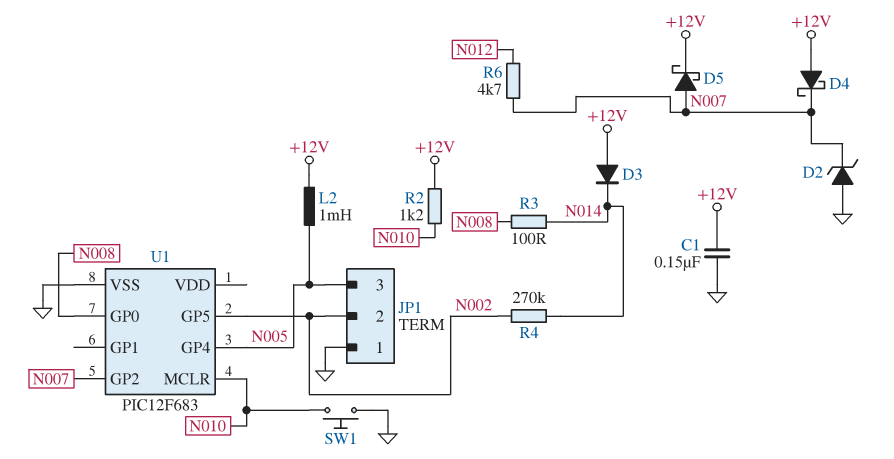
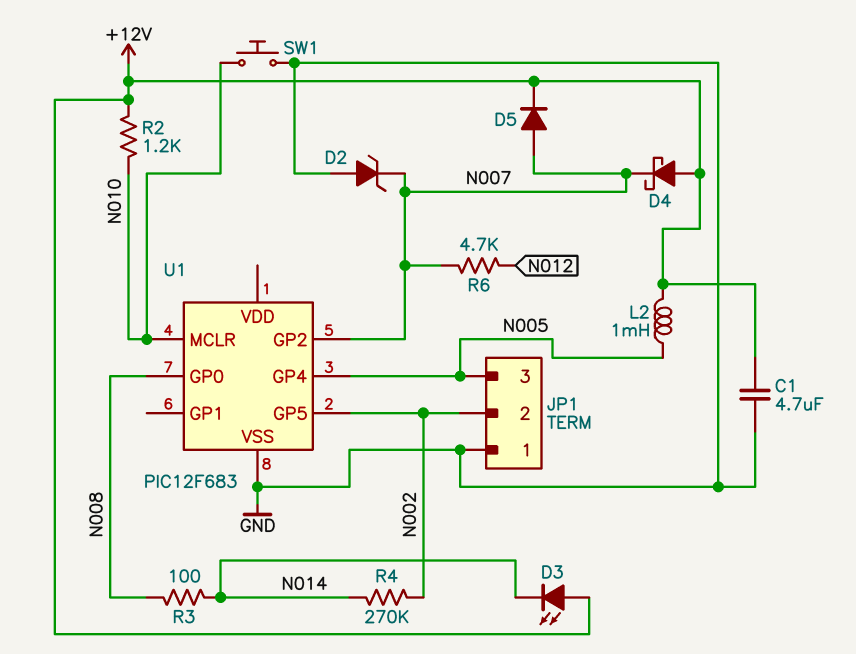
C1: 150nF (+12V, GND) -> 4.7uF (+12V, GND)
D3: diode (A +12V, K N014) -> LED (A +12V, K N014)
D5: schottky (A N007, K +12V) -> diode (A N007, K +12V)

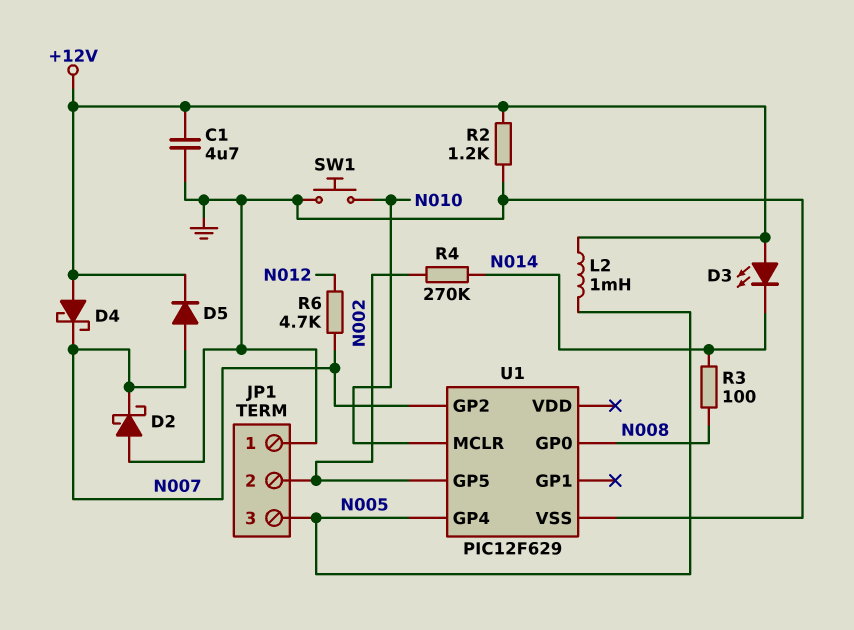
D2: zener (A GND, K N007) -> schottky (A GND, K N007)
R2: 1.2k (+12V, N010) -> 1.2k (+12V, GND)
U1: PIC12F683 -> PIC12F629

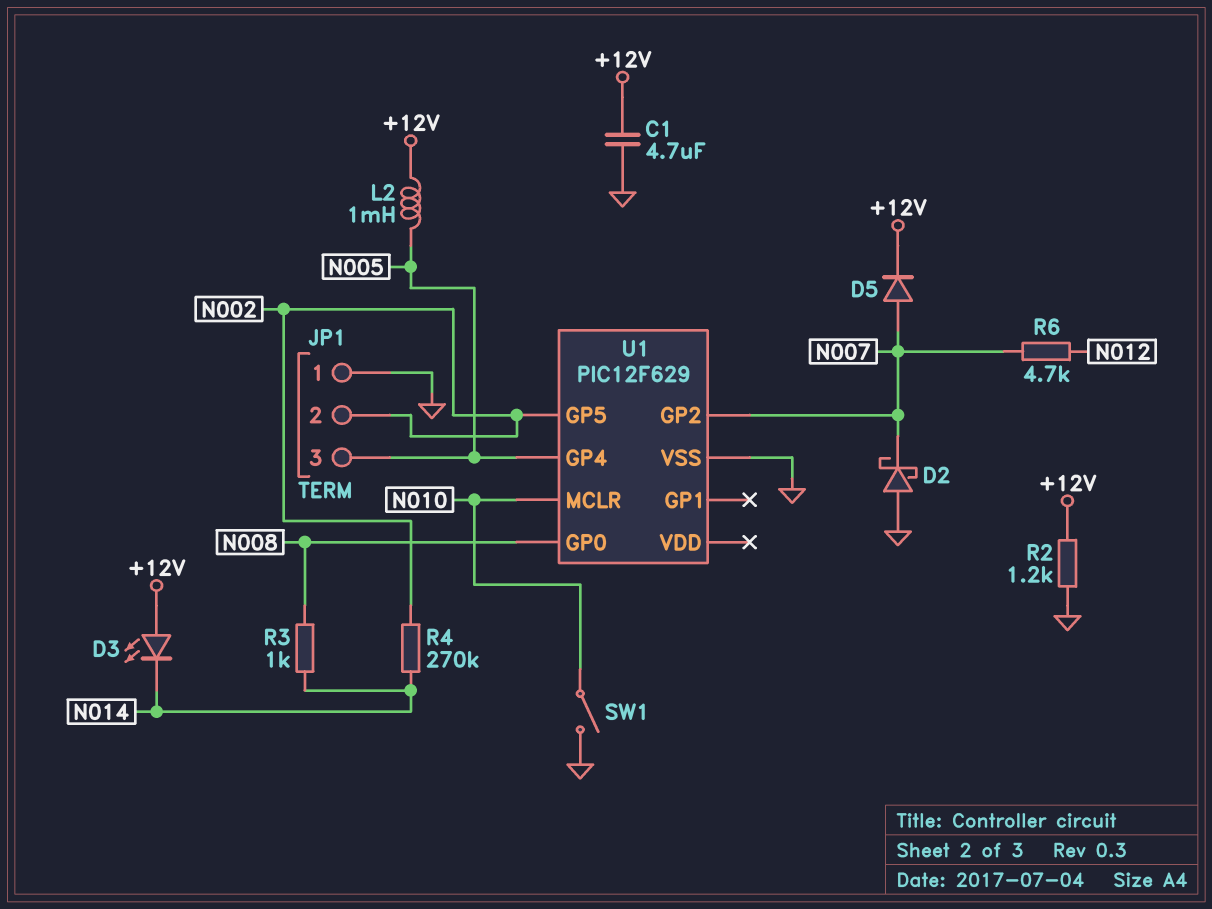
D4: schottky (A +12V, K N007) -> none
R3: 100 (N008, N014) -> 1k (N008, N014)
SW1: button (GND, N010) -> switch (GND, N010)

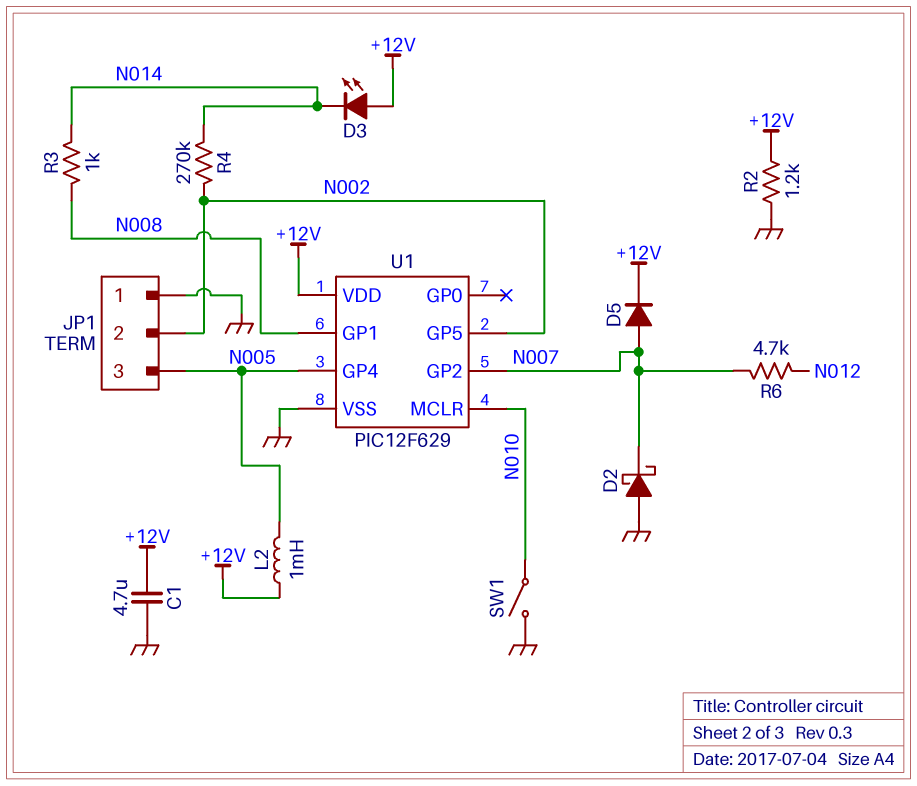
U1 pin GP0: N008 -> none
U1 pin GP1: none -> N008
U1 pin VDD: none -> +12V

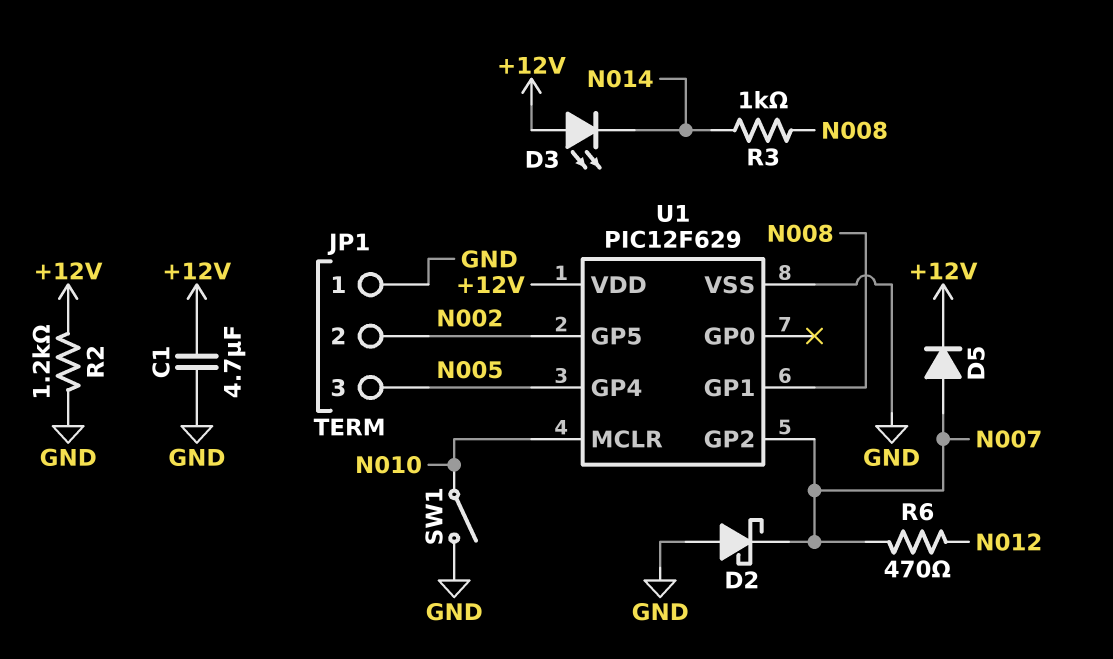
L2: 1mH (+12V, N005) -> none
R4: 270k (N002, N014) -> none
R6: 4.7k (N007, N012) -> 470 (N007, N012)

